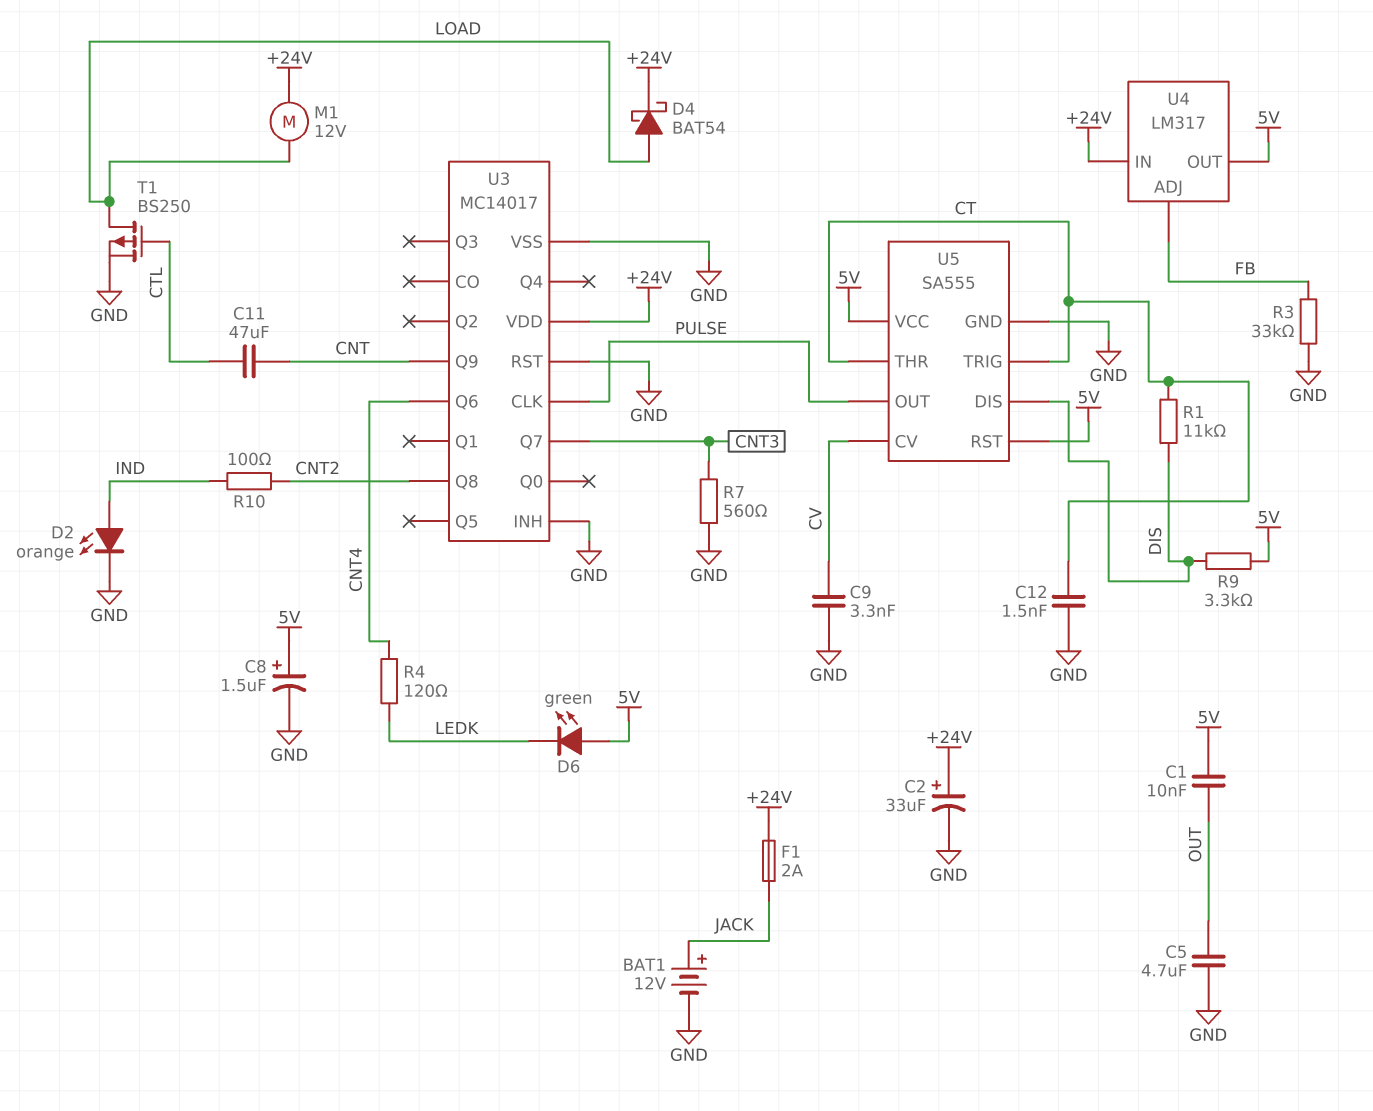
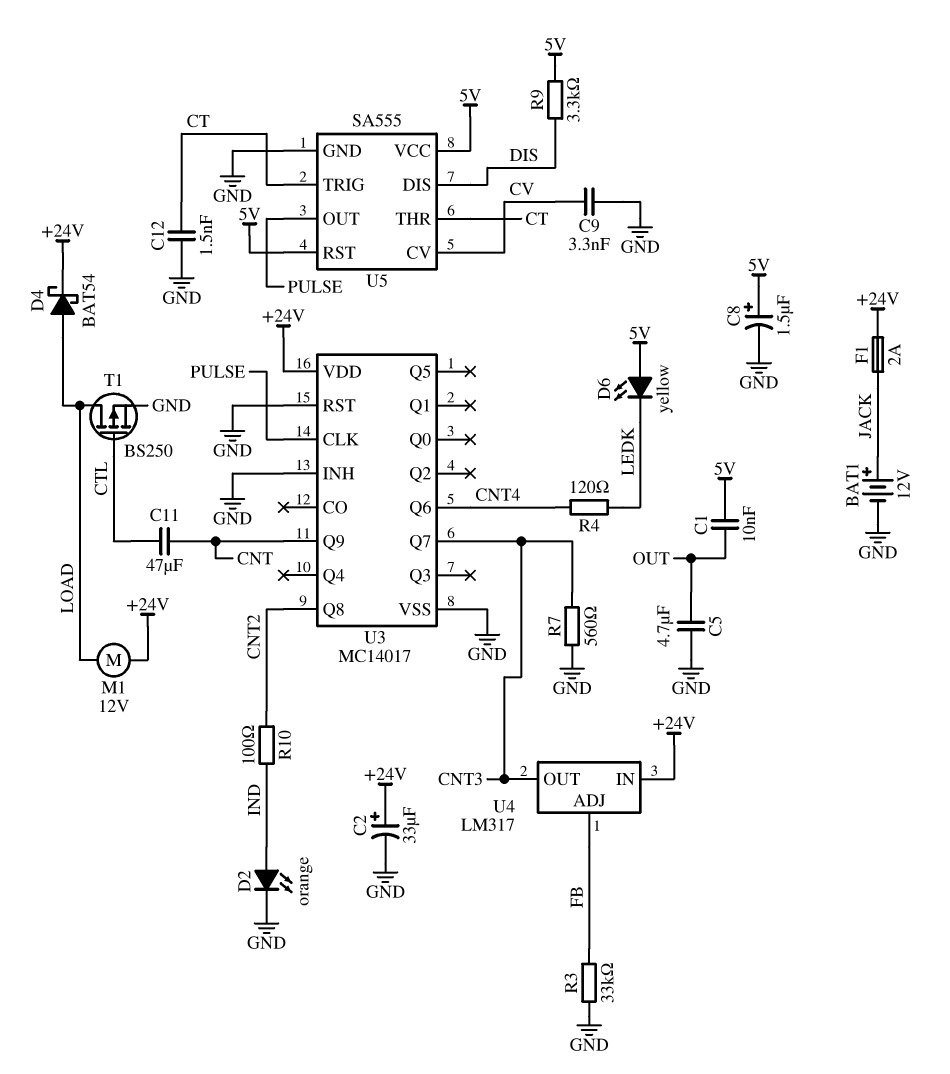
D6: LED green (A 5V, K LEDK) -> LED yellow (A 5V, K LEDK)
R1: 11k (CT, DIS) -> none
U4 pin OUT: 5V -> CNT3

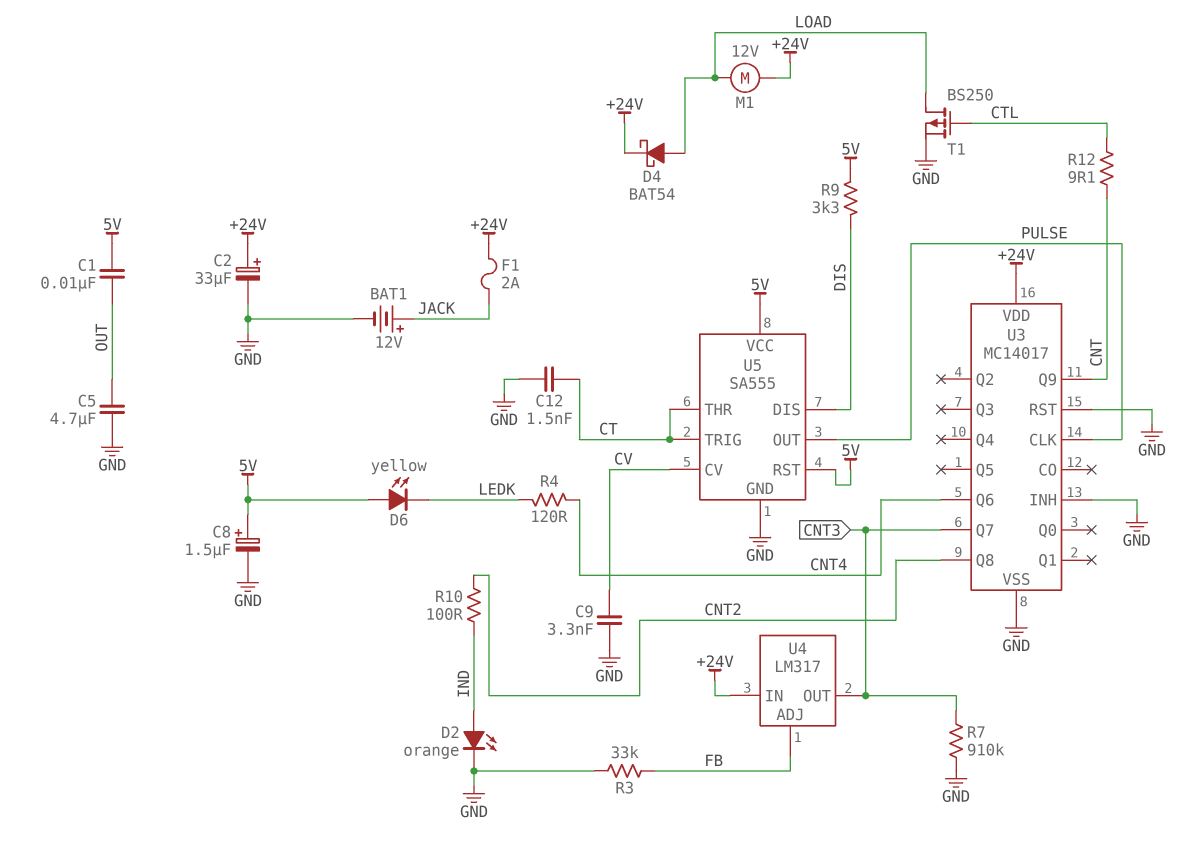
C11: 47uF (CNT, CTL) -> none
R7: 560 (CNT3, GND) -> 910k (CNT3, GND)
R12: none -> 9.1 (CNT, CTL)

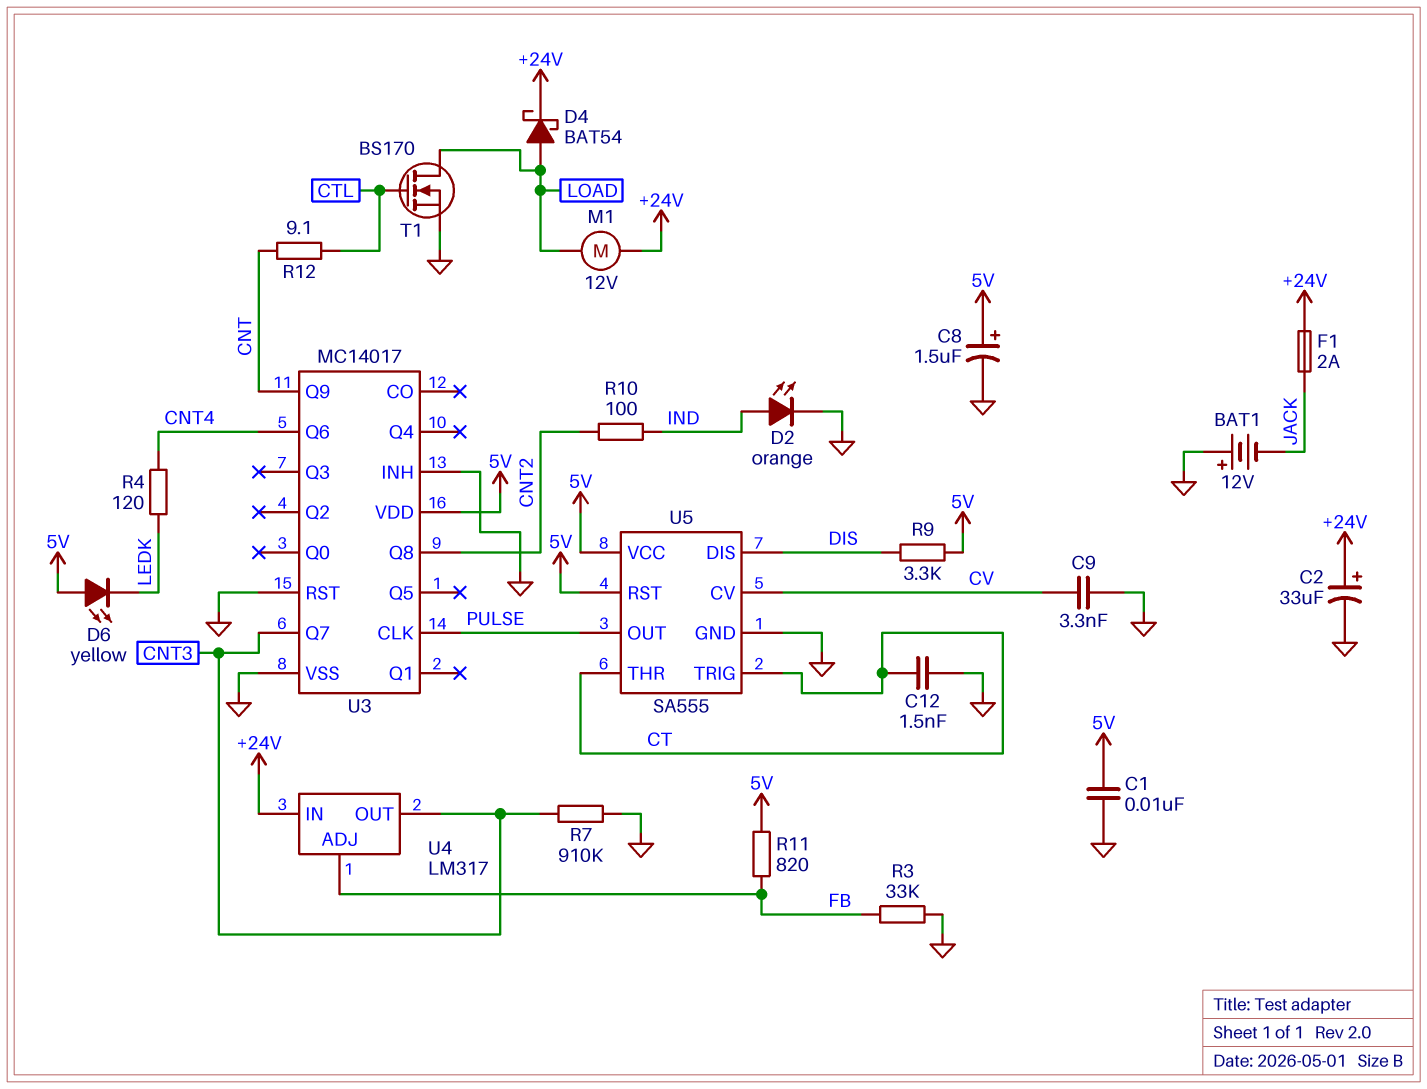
BAT1: 12V (plus JACK, minus GND) -> 12V (plus GND, minus JACK)
C1: 10nF (5V, OUT) -> 10nF (5V, GND)
C5: 4.7uF (GND, OUT) -> none
R11: none -> 820 (5V, FB)
T1: PMOS BS250 (G CTL, D LOAD, S GND) -> NMOS BS170 (G CTL, D LOAD, S GND)
U3 pin VDD: +24V -> 5V

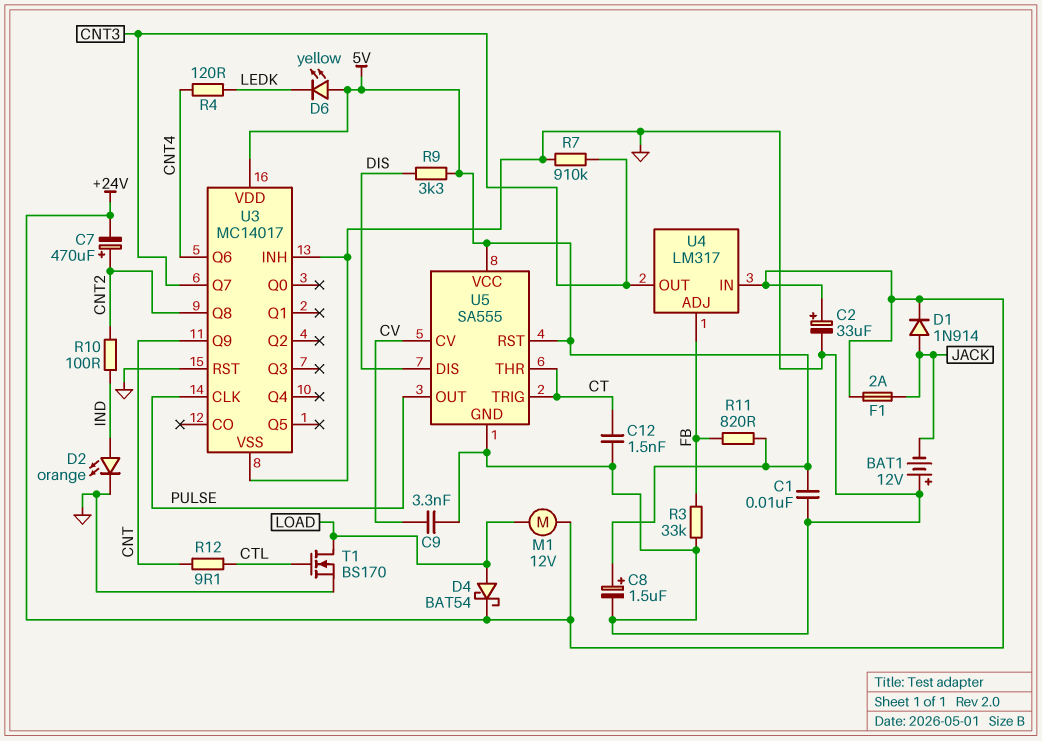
C7: none -> 470uF (plus CNT2, minus +24V)
D1: none -> diode 1N914 (A JACK, K +24V)

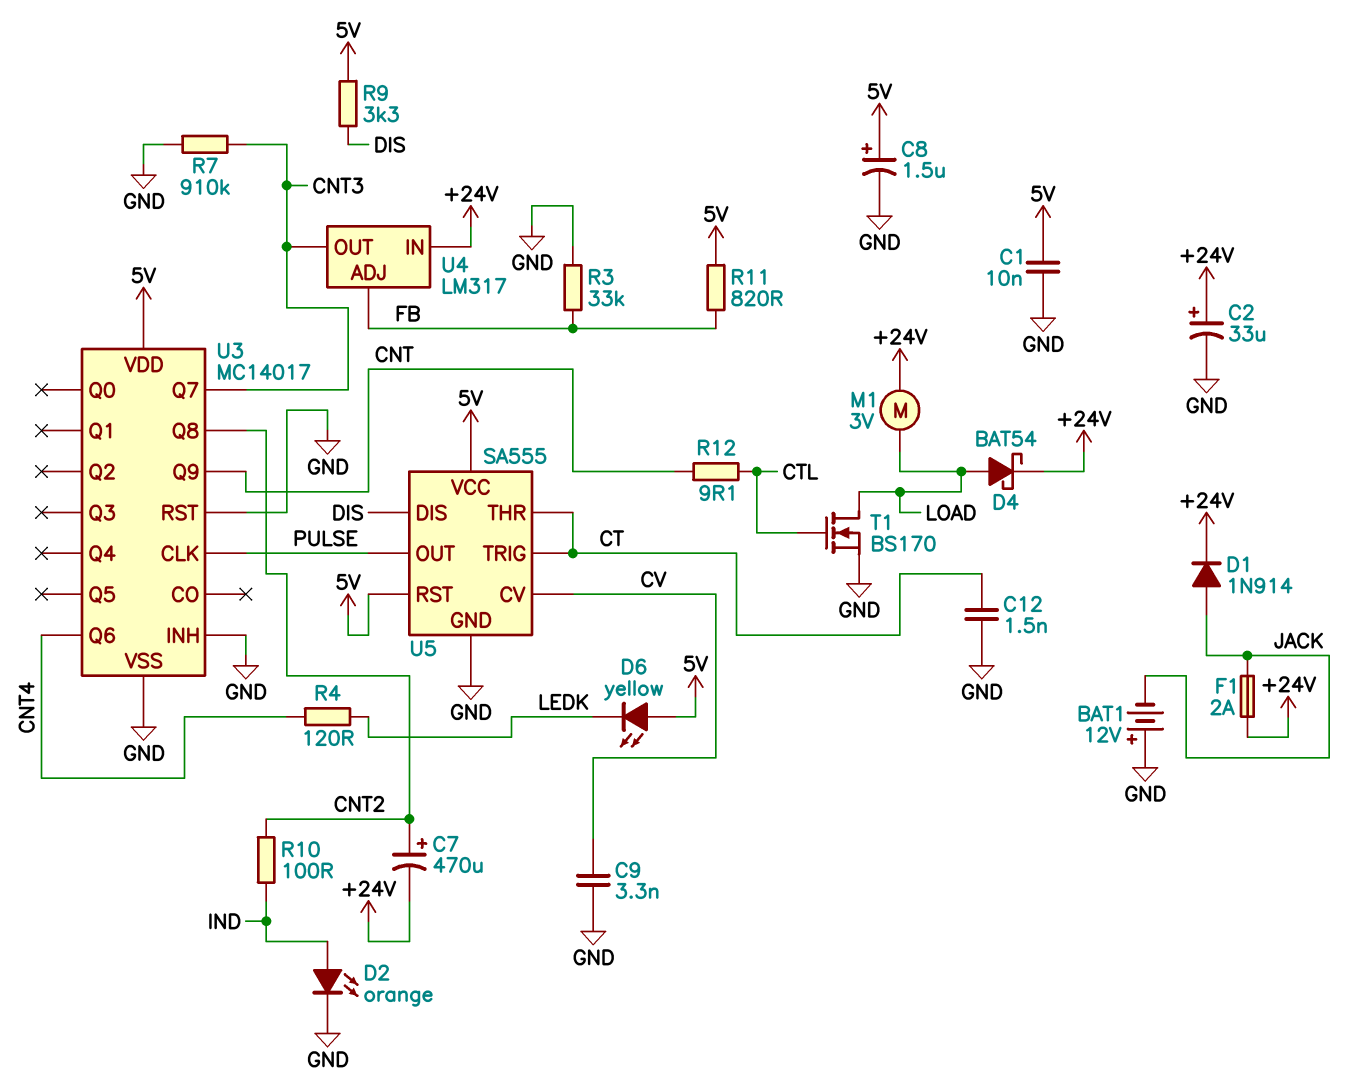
M1: motor 12V (+24V, LOAD) -> motor 3V (+24V, LOAD)

